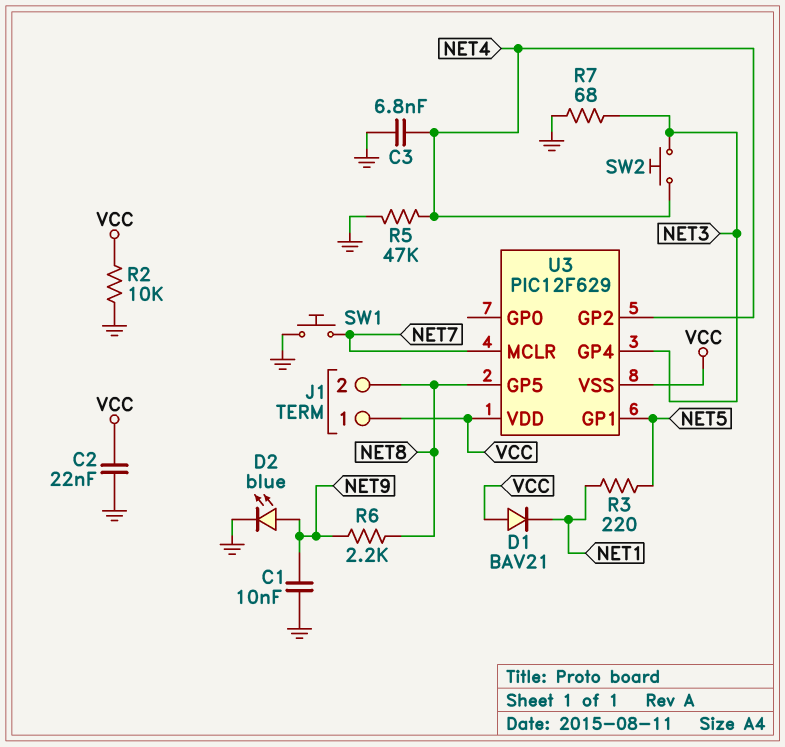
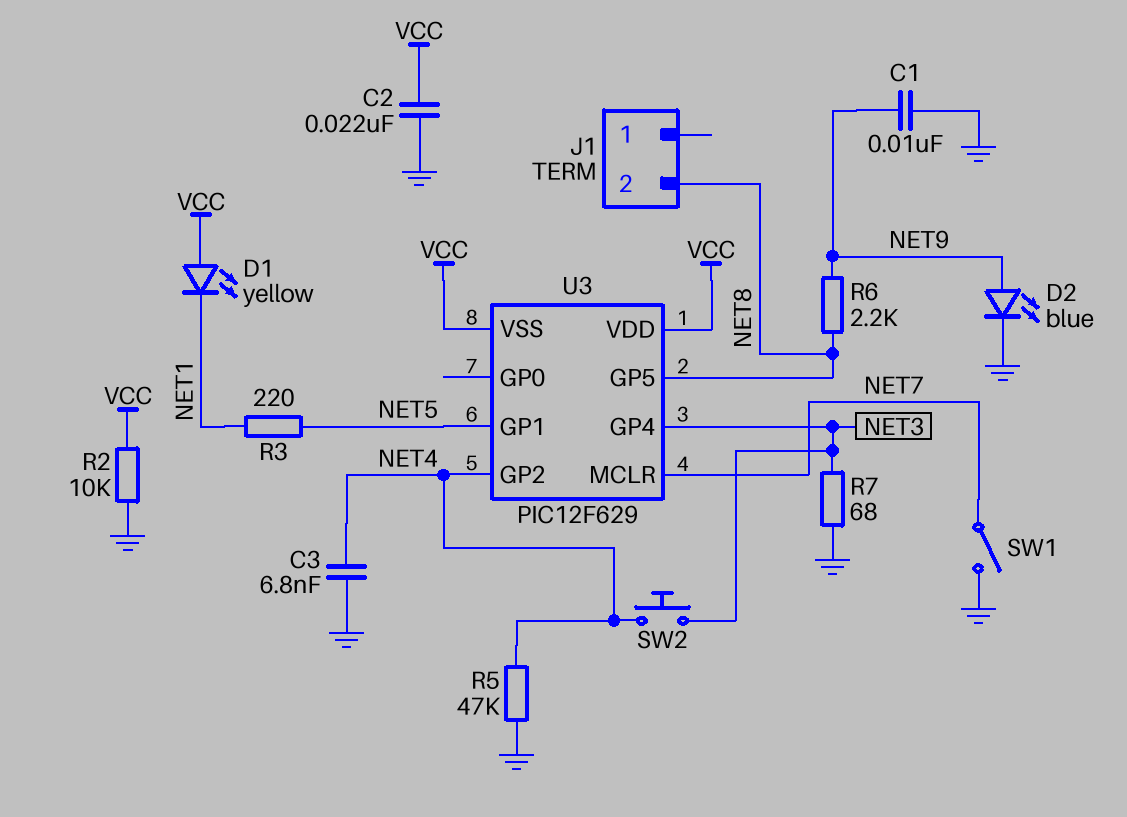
D1: diode BAV21 (A VCC, K NET1) -> LED yellow (A VCC, K NET1)
J1 pin 1: VCC -> none
SW1: button (GND, NET7) -> switch (GND, NET7)

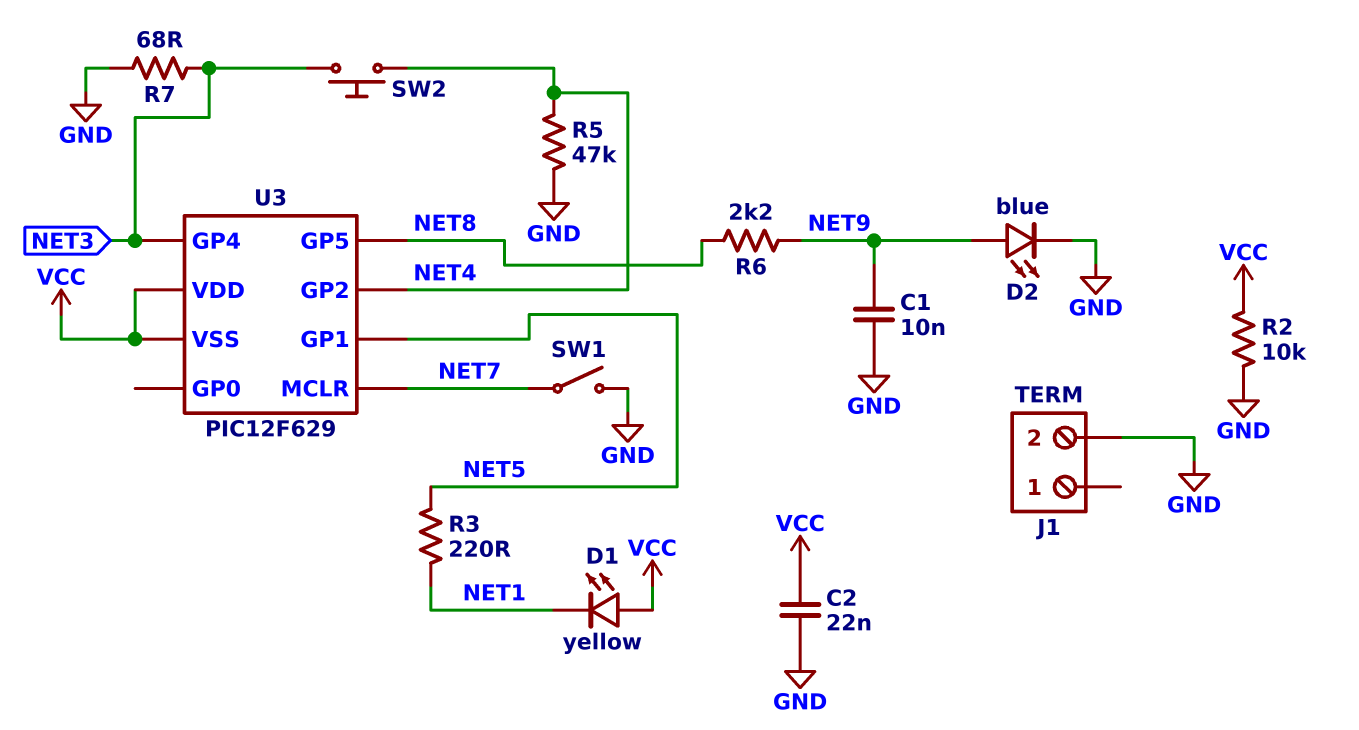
C3: 6.8nF (GND, NET4) -> none
J1 pin 2: NET8 -> GND

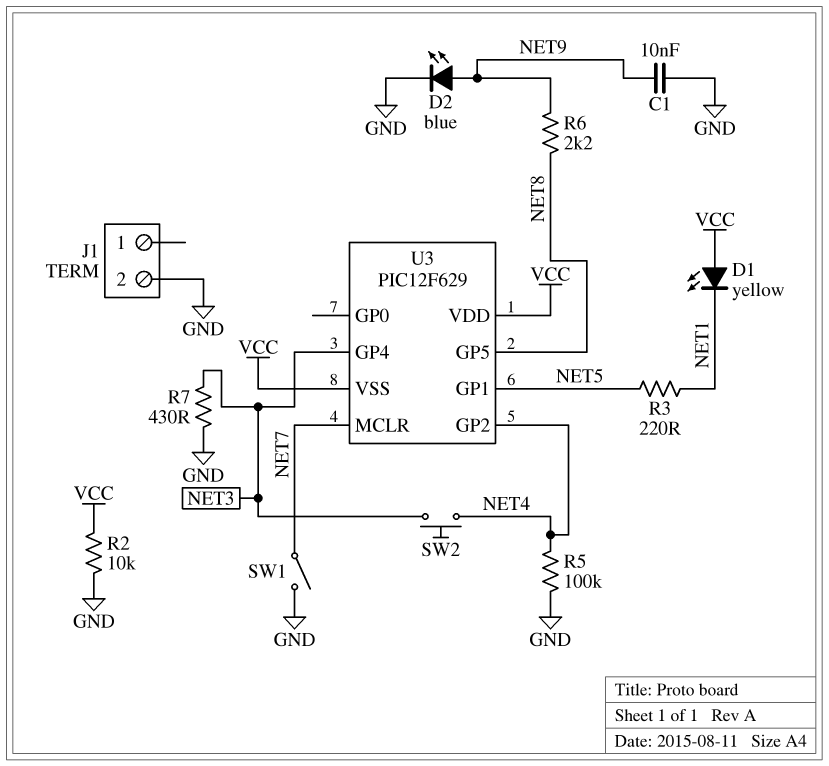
C2: 22nF (GND, VCC) -> none
R5: 47k (GND, NET4) -> 100k (GND, NET4)
R7: 68 (GND, NET3) -> 430 (GND, NET3)

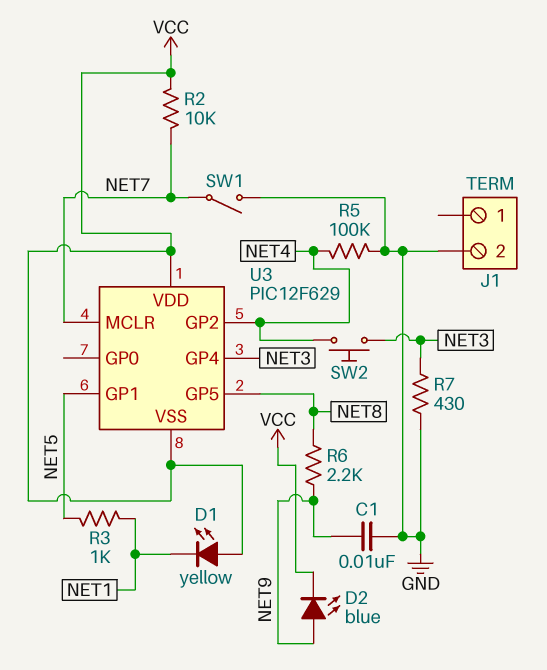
D2: LED blue (A NET9, K GND) -> LED blue (A NET9, K VCC)
R2: 10k (GND, VCC) -> 10k (NET7, VCC)
R3: 220 (NET1, NET5) -> 1k (NET1, NET5)

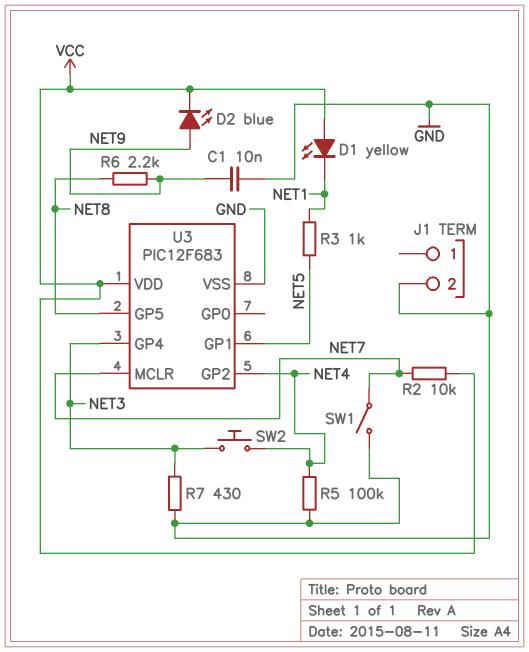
U3: PIC12F629 -> PIC12F683
U3 pin VSS: VCC -> GND

